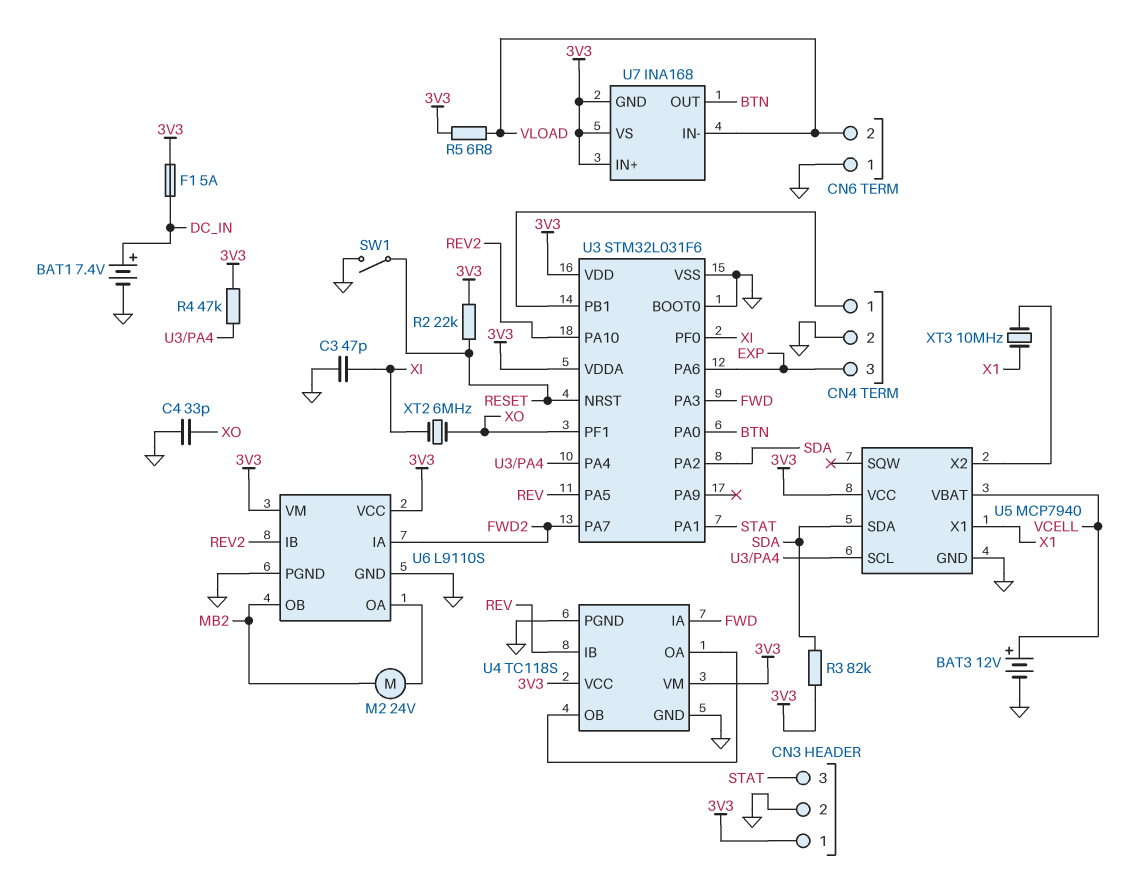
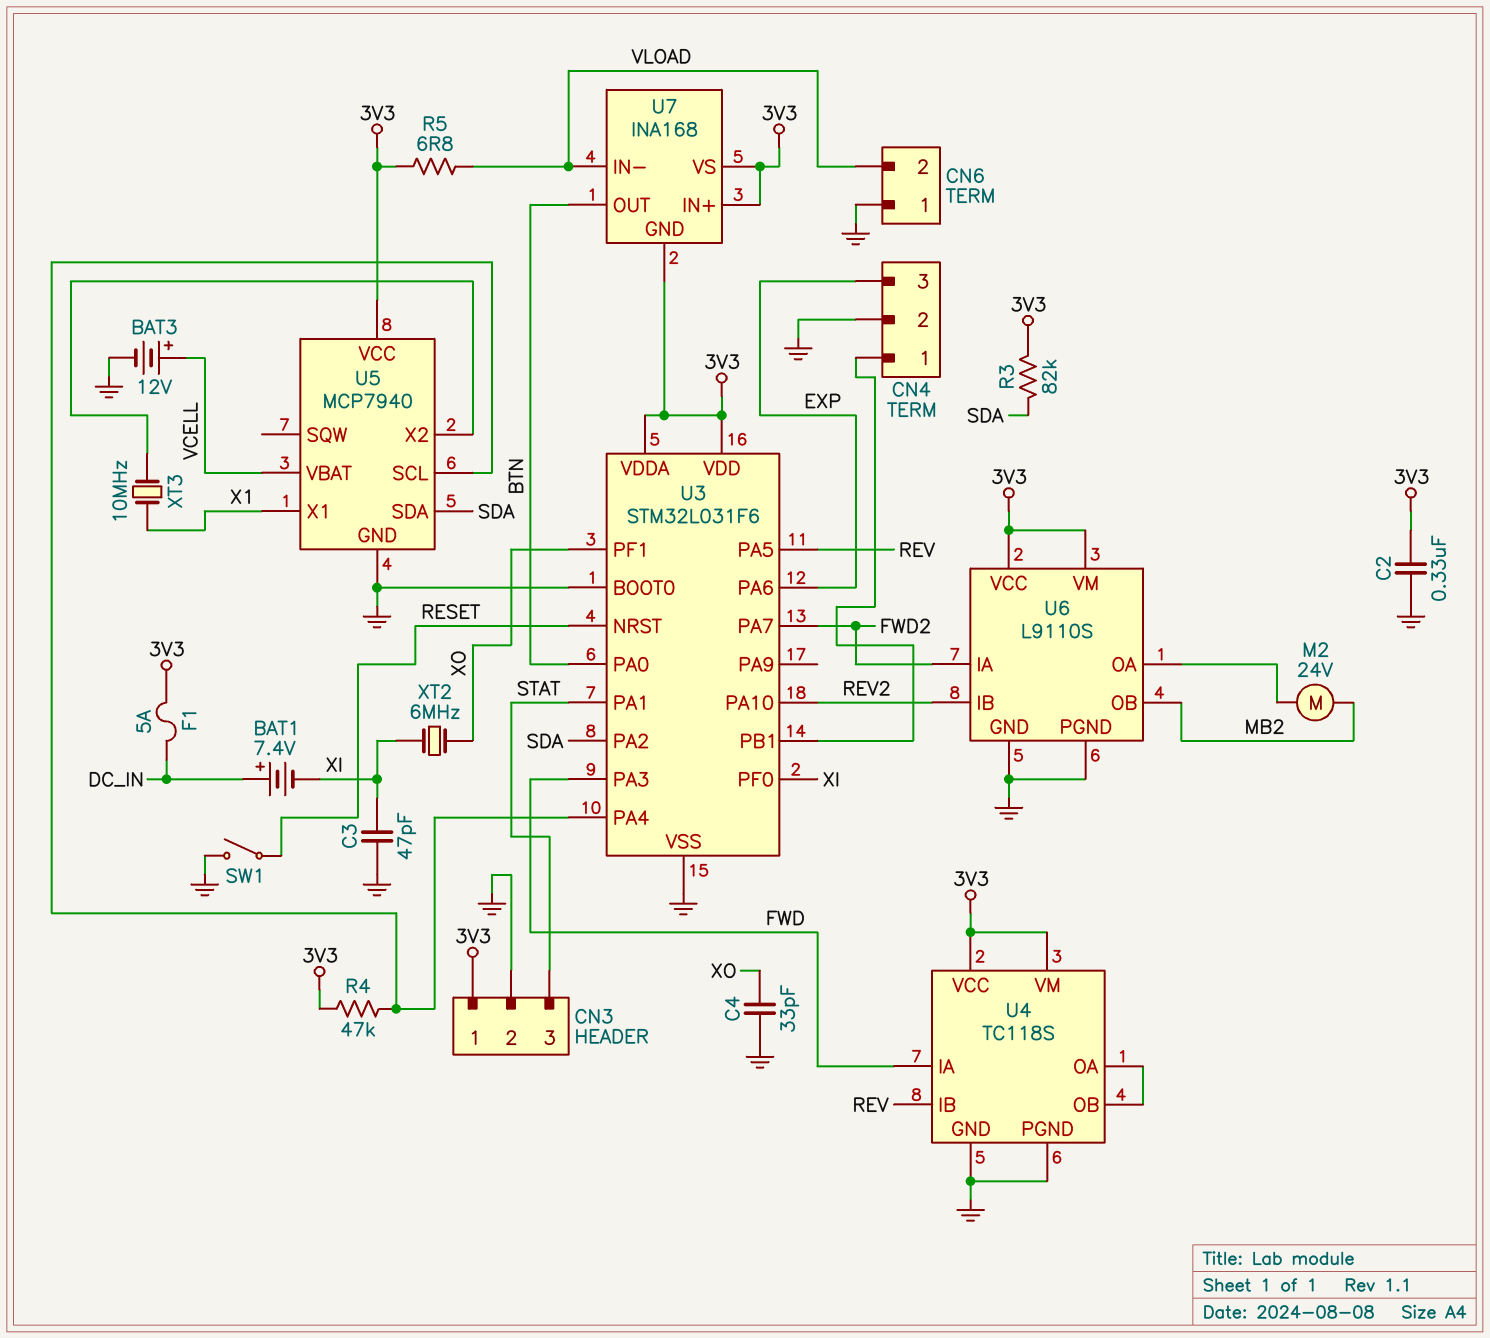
BAT1: 7.4V (plus DC_IN, minus GND) -> 7.4V (plus DC_IN, minus XI)
C2: none -> 330nF (3V3, GND)
R2: 22k (3V3, RESET) -> none

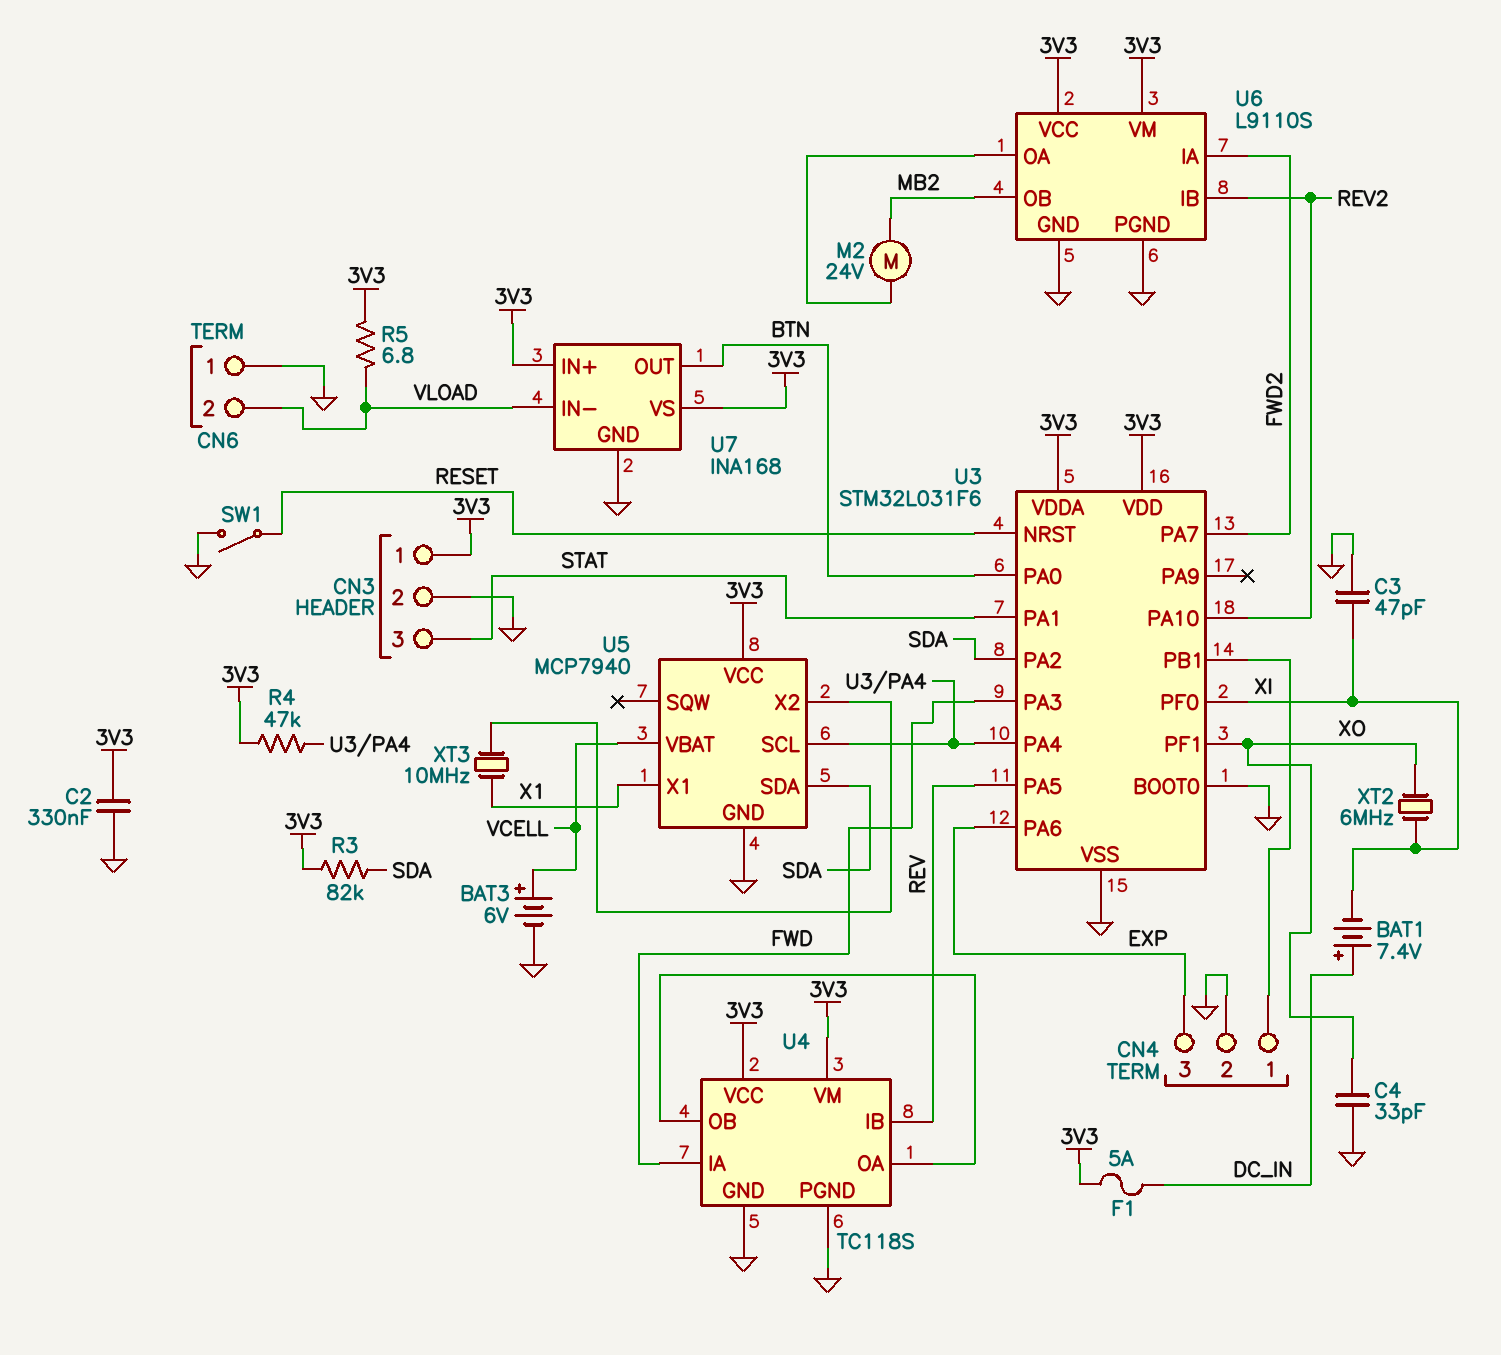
BAT3: 12V (plus VCELL, minus GND) -> 6V (plus VCELL, minus GND)
U7 pin GND: 3V3 -> GND

